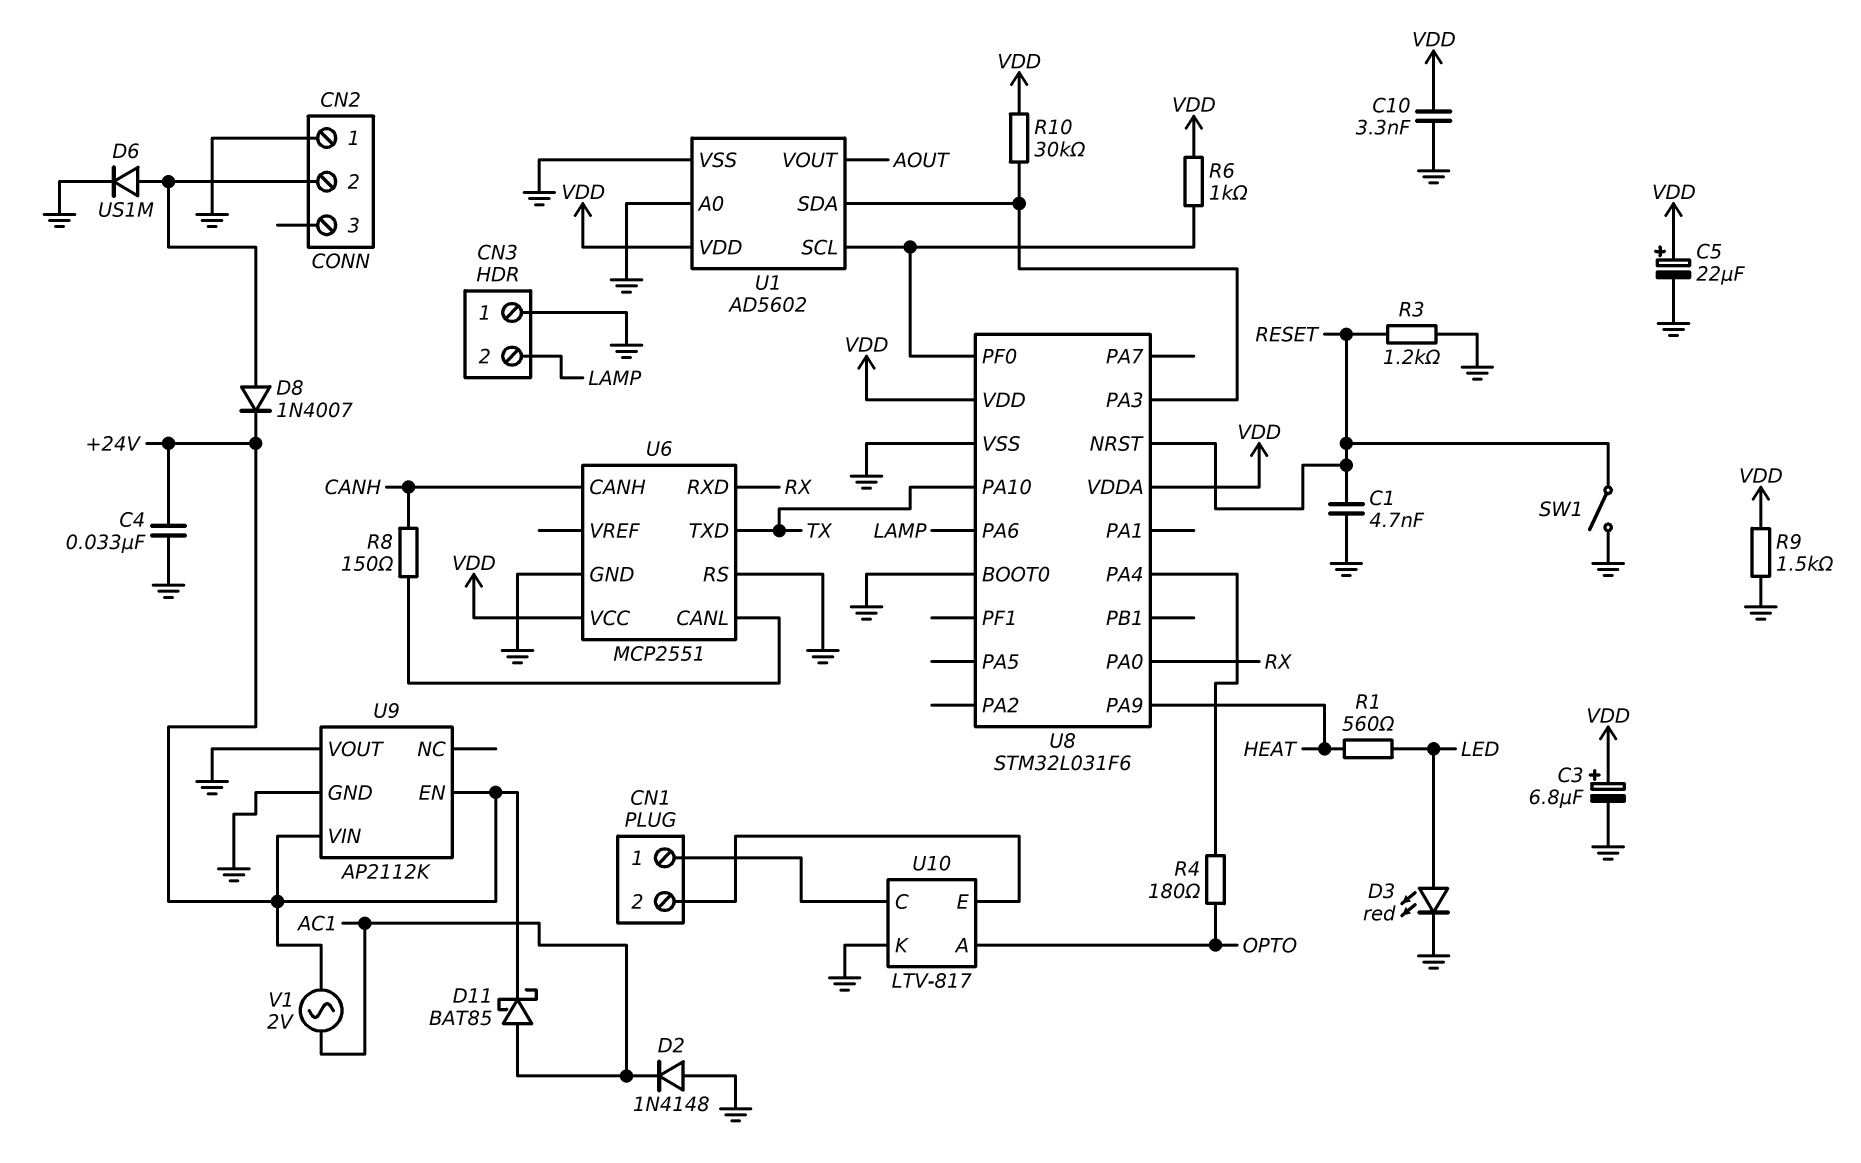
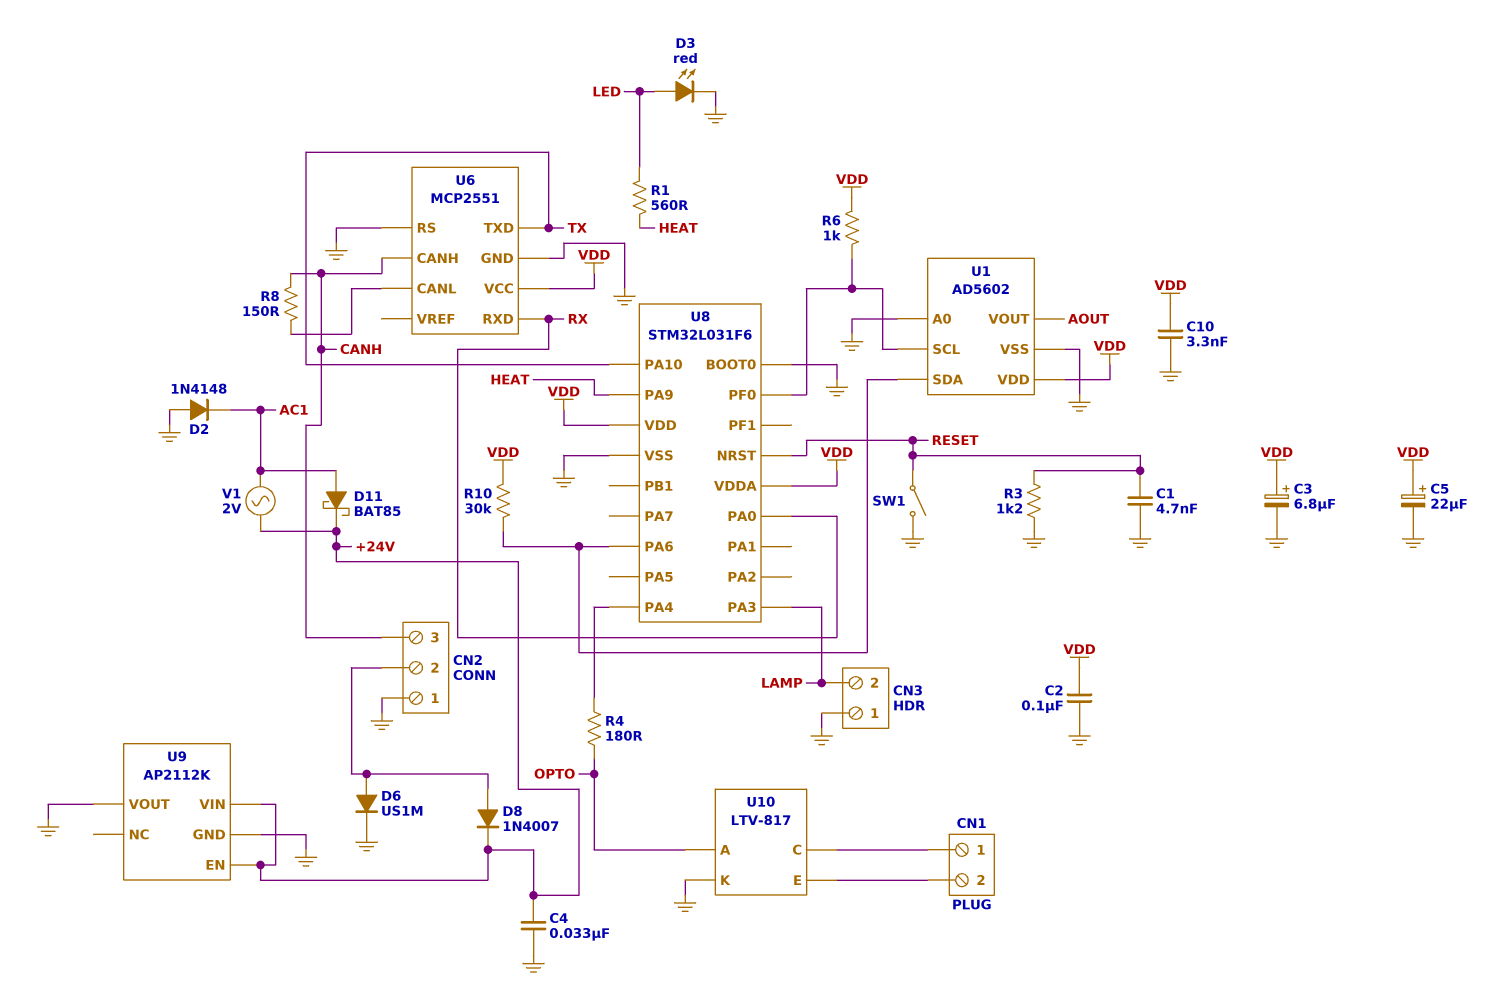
C2: none -> 100nF (GND, VDD)
CN2 pin 3: none -> CANH
R9: 1.5k (GND, VDD) -> none
U8 pin PA3: U1/SDA -> LAMP
U8 pin PA6: LAMP -> U1/SDA

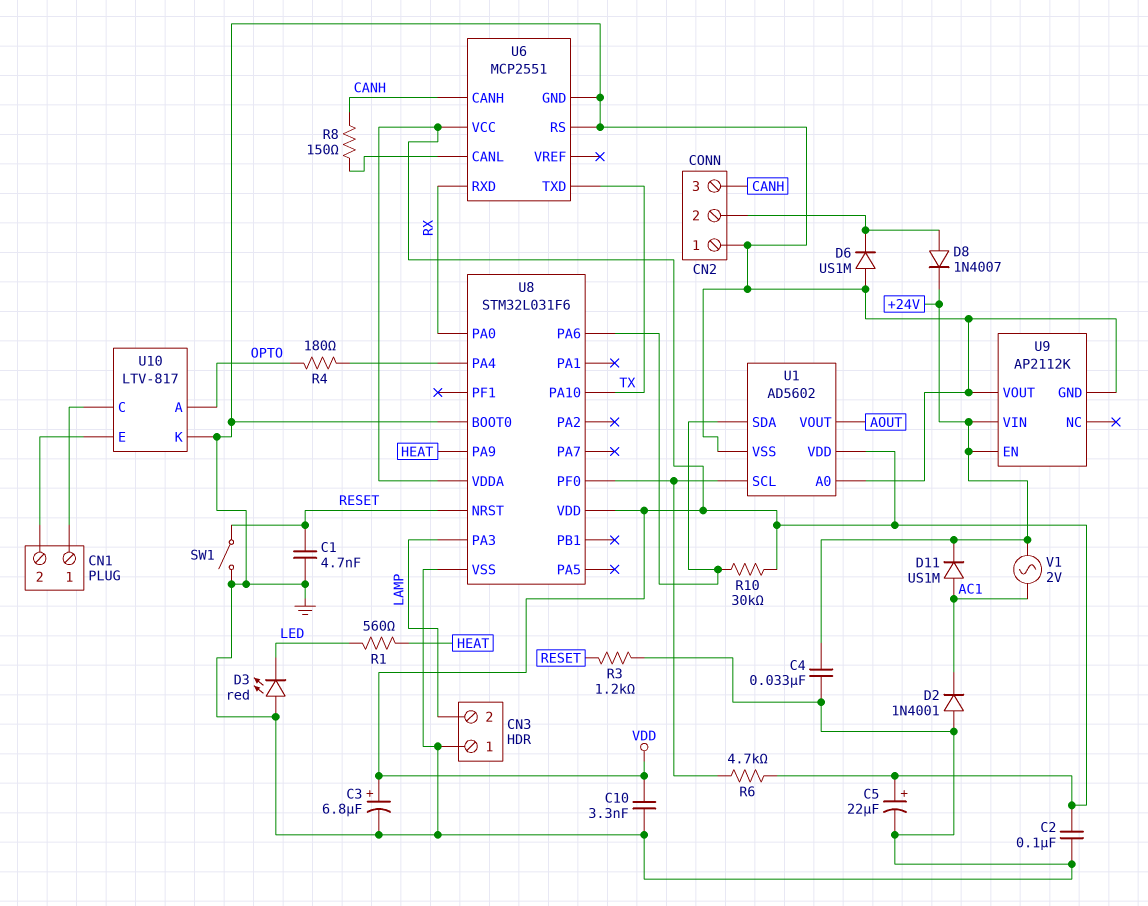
D2: diode 1N4148 (A GND, K AC1) -> diode 1N4001 (A GND, K AC1)
D3: LED red (A LED, K GND) -> LED red (A GND, K LED)
D6: diode US1M (A CN2/2, K GND) -> diode US1M (A GND, K CN2/2)
D11: schottky BAT85 (A AC1, K +24V) -> diode US1M (A AC1, K +24V)
R6: 1k (U1/SCL, VDD) -> 4.7k (U1/SCL, VDD)

